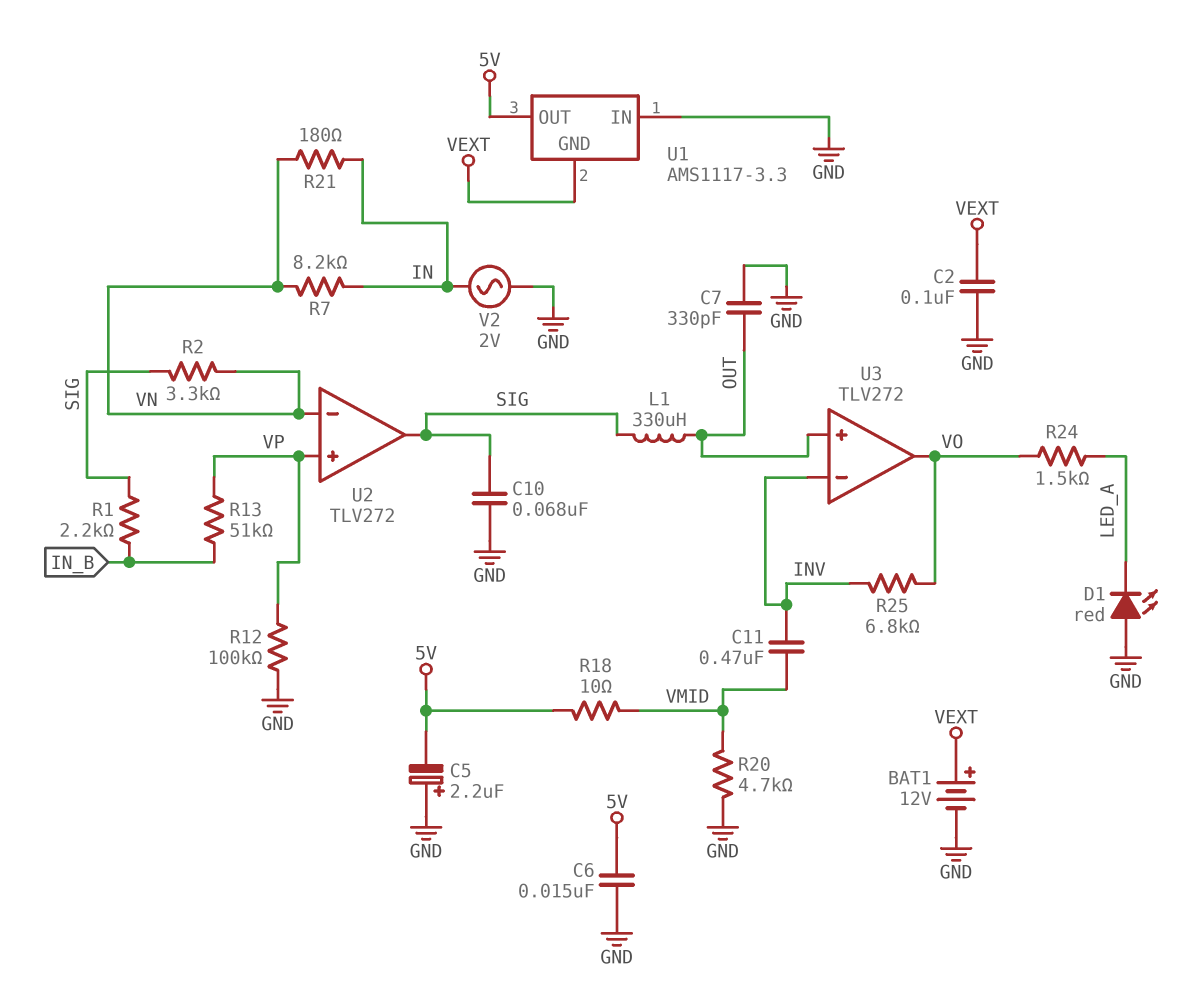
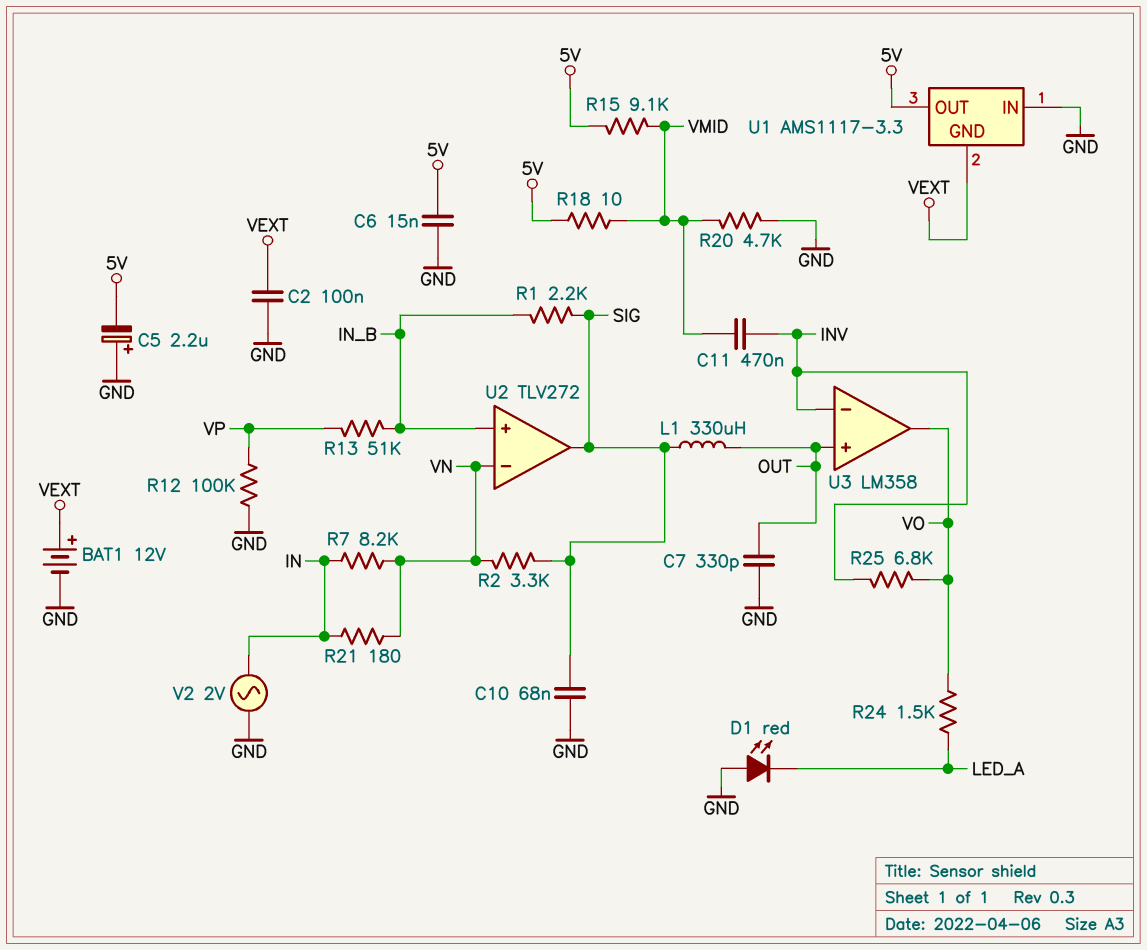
R15: none -> 9.1k (5V, VMID)
U2 pin in+: VP -> IN_B
U3: TLV272 -> LM358

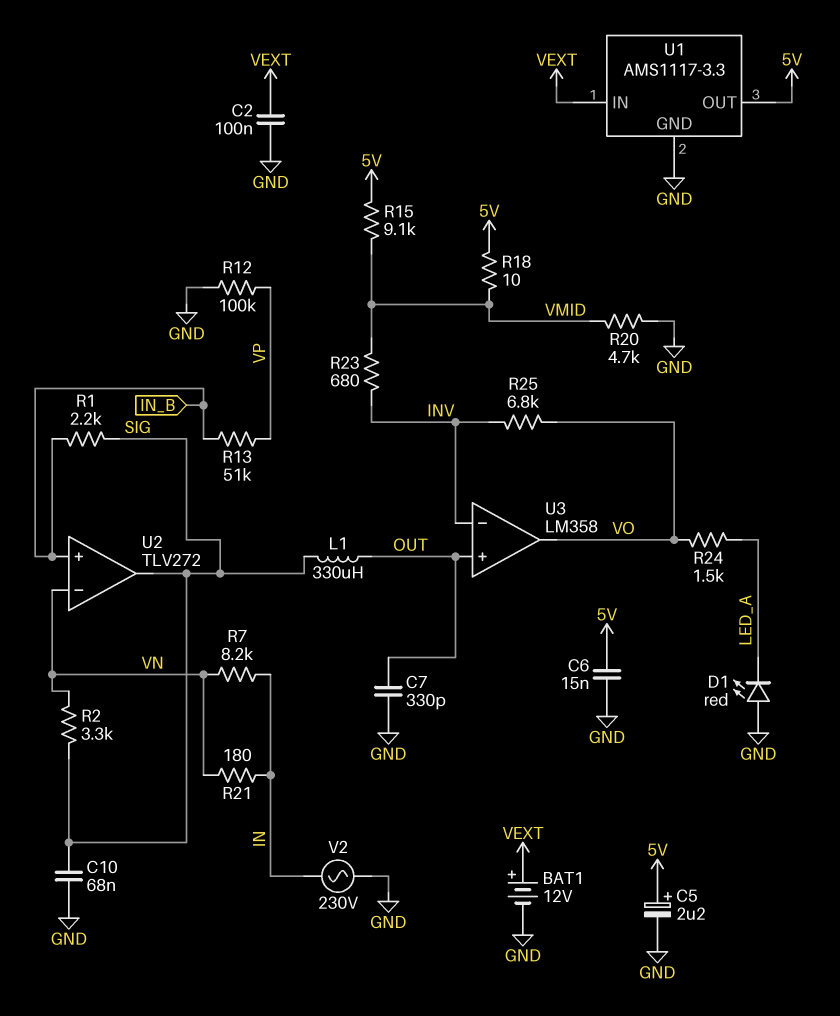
C5: 2.2uF (plus GND, minus 5V) -> 2.2uF (plus 5V, minus GND)
C11: 470nF (INV, VMID) -> none
R23: none -> 680 (INV, VMID)
U1 pin GND: VEXT -> GND
U1 pin IN: GND -> VEXT
V2: AC 2V (GND, IN) -> AC 230V (GND, IN)

